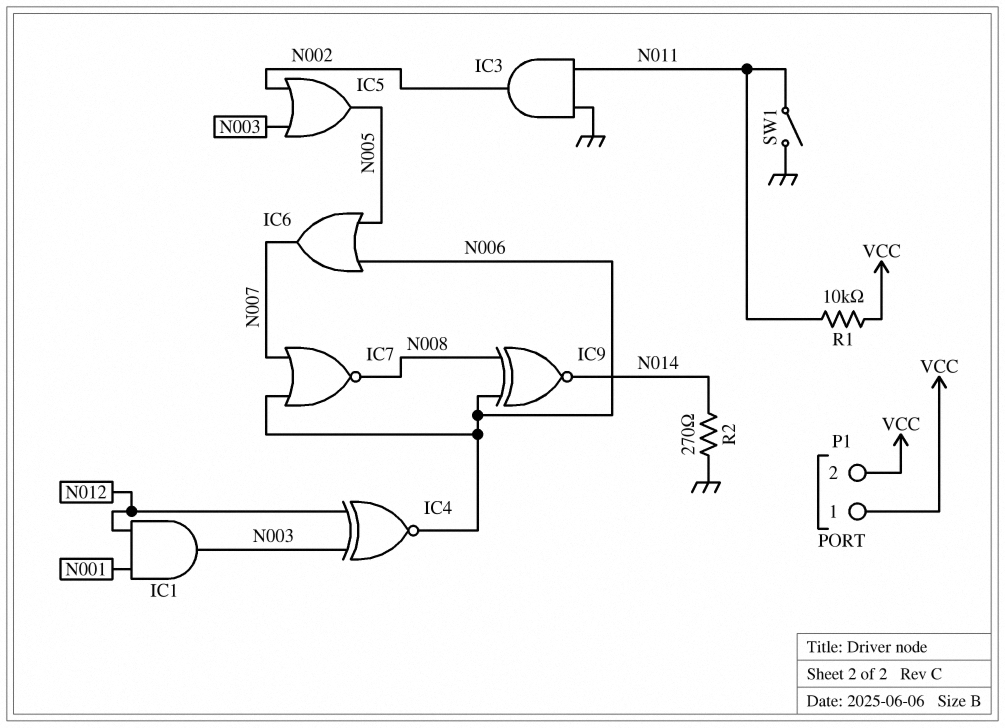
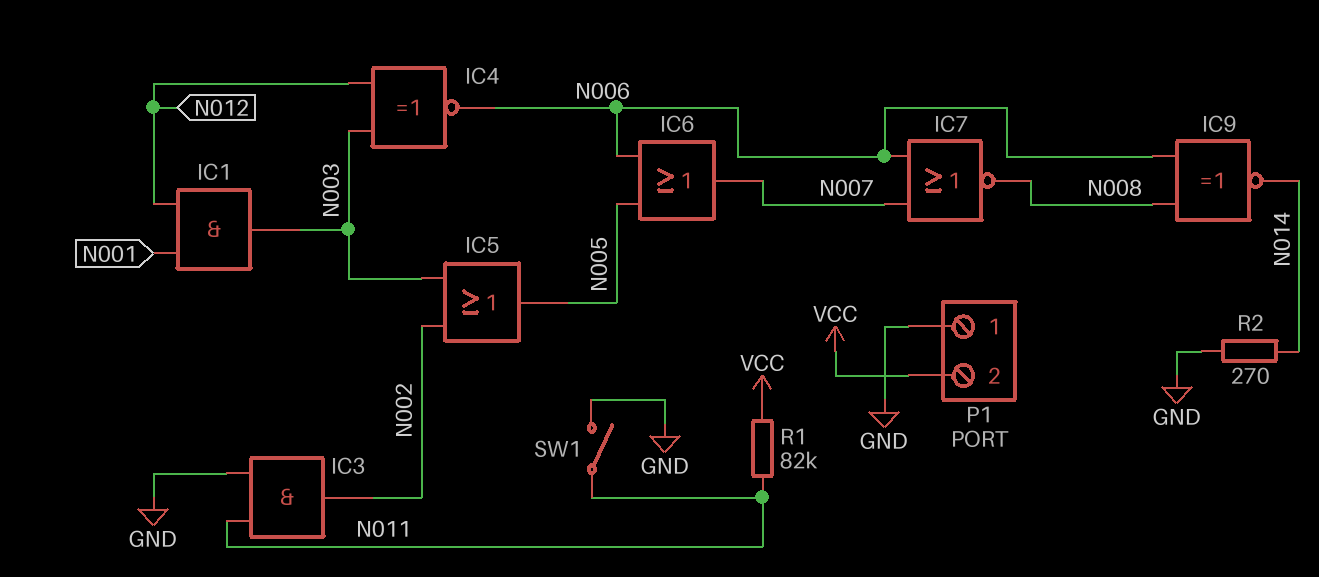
P1 pin 1: VCC -> GND
R1: 10k (N011, VCC) -> 82k (N011, VCC)

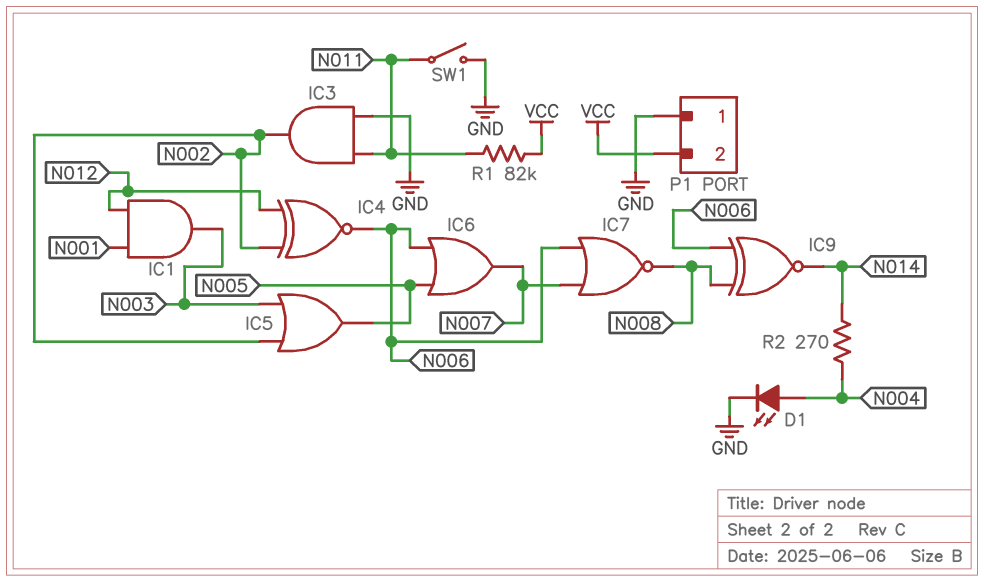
D1: none -> LED (A N004, K GND)
IC4: XNOR (in N003, in N012, out N006) -> XNOR (in N002, in N012, out N006)
R2: 270 (GND, N014) -> 270 (N004, N014)

